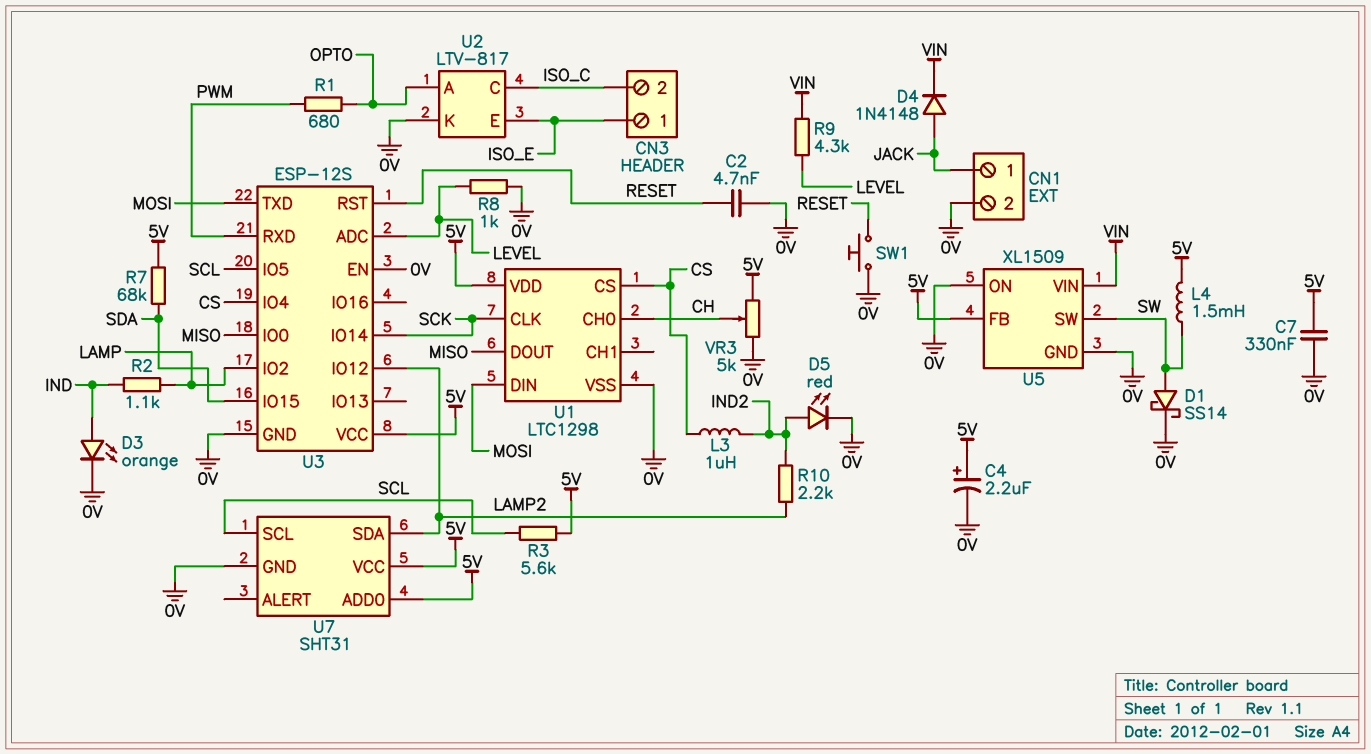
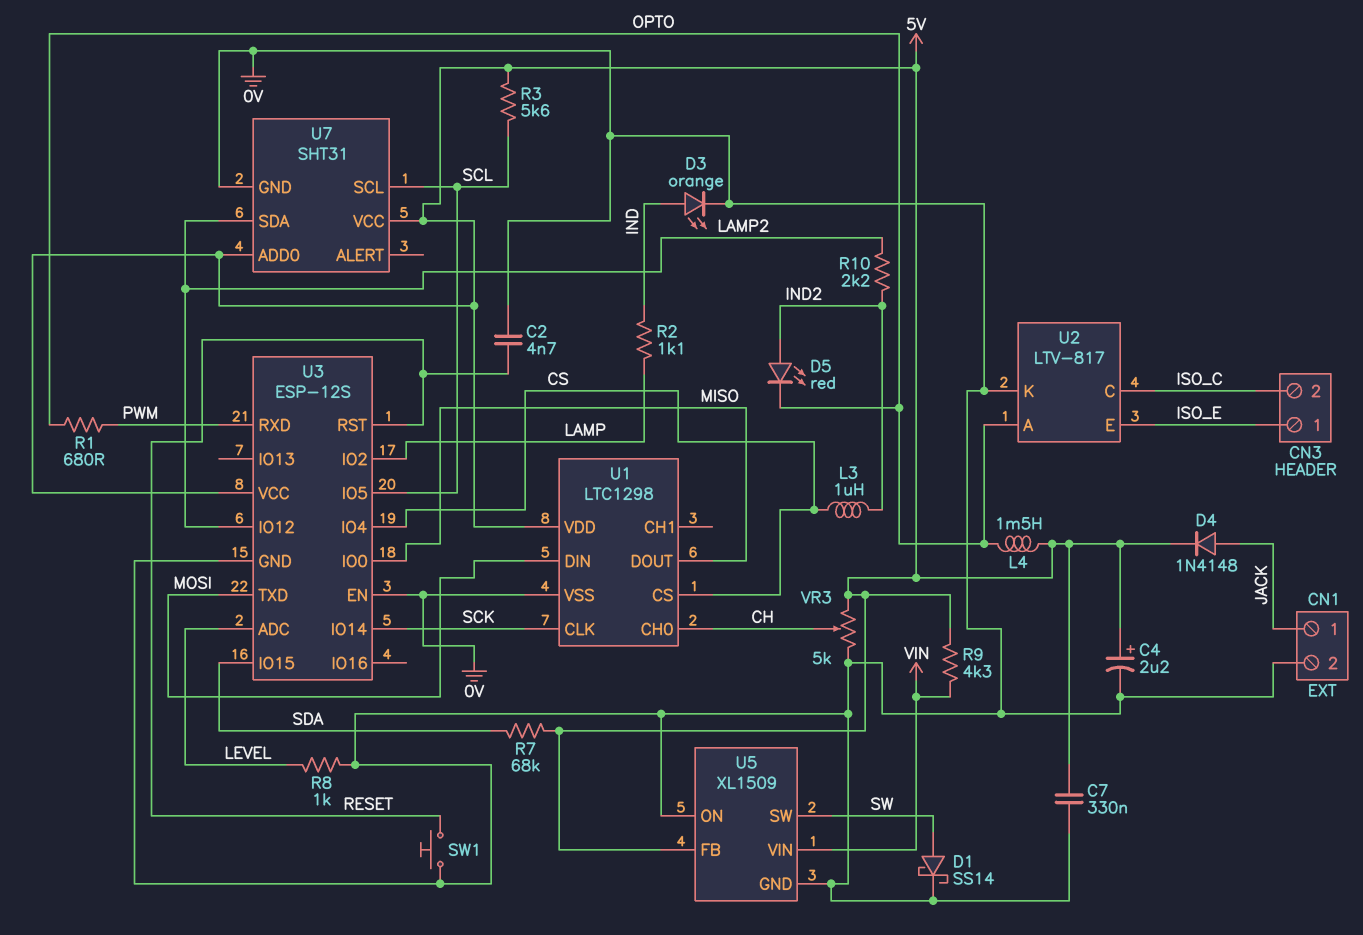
D4: diode 1N4148 (A JACK, K VIN) -> diode 1N4148 (A JACK, K 5V)
D5: LED red (A IND2, K 0V) -> LED red (A IND2, K OPTO)
L4: 1.5mH (5V, SW) -> 1.5mH (5V, OPTO)
R9: 4.3k (LEVEL, VIN) -> 4.3k (5V, VIN)

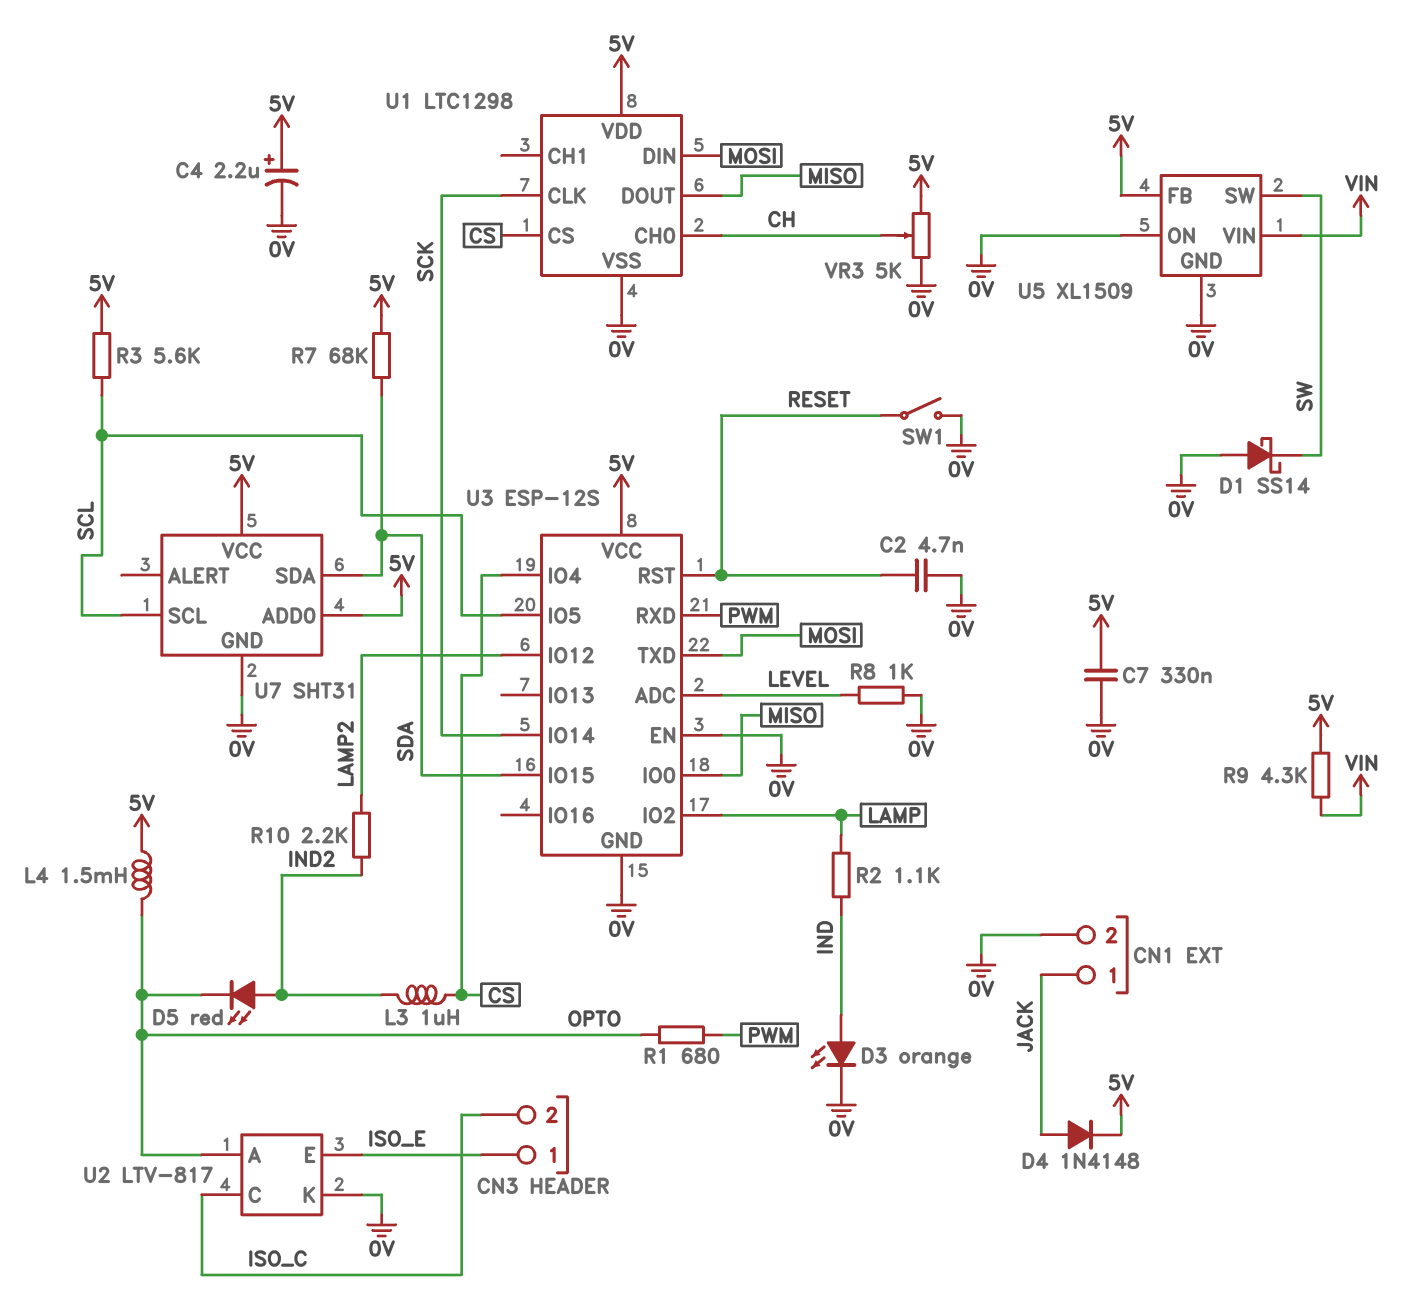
D1: schottky SS14 (A SW, K 0V) -> schottky SS14 (A 0V, K SW)
SW1: button (0V, RESET) -> switch (0V, RESET)
U7 pin SDA: LAMP2 -> SDA

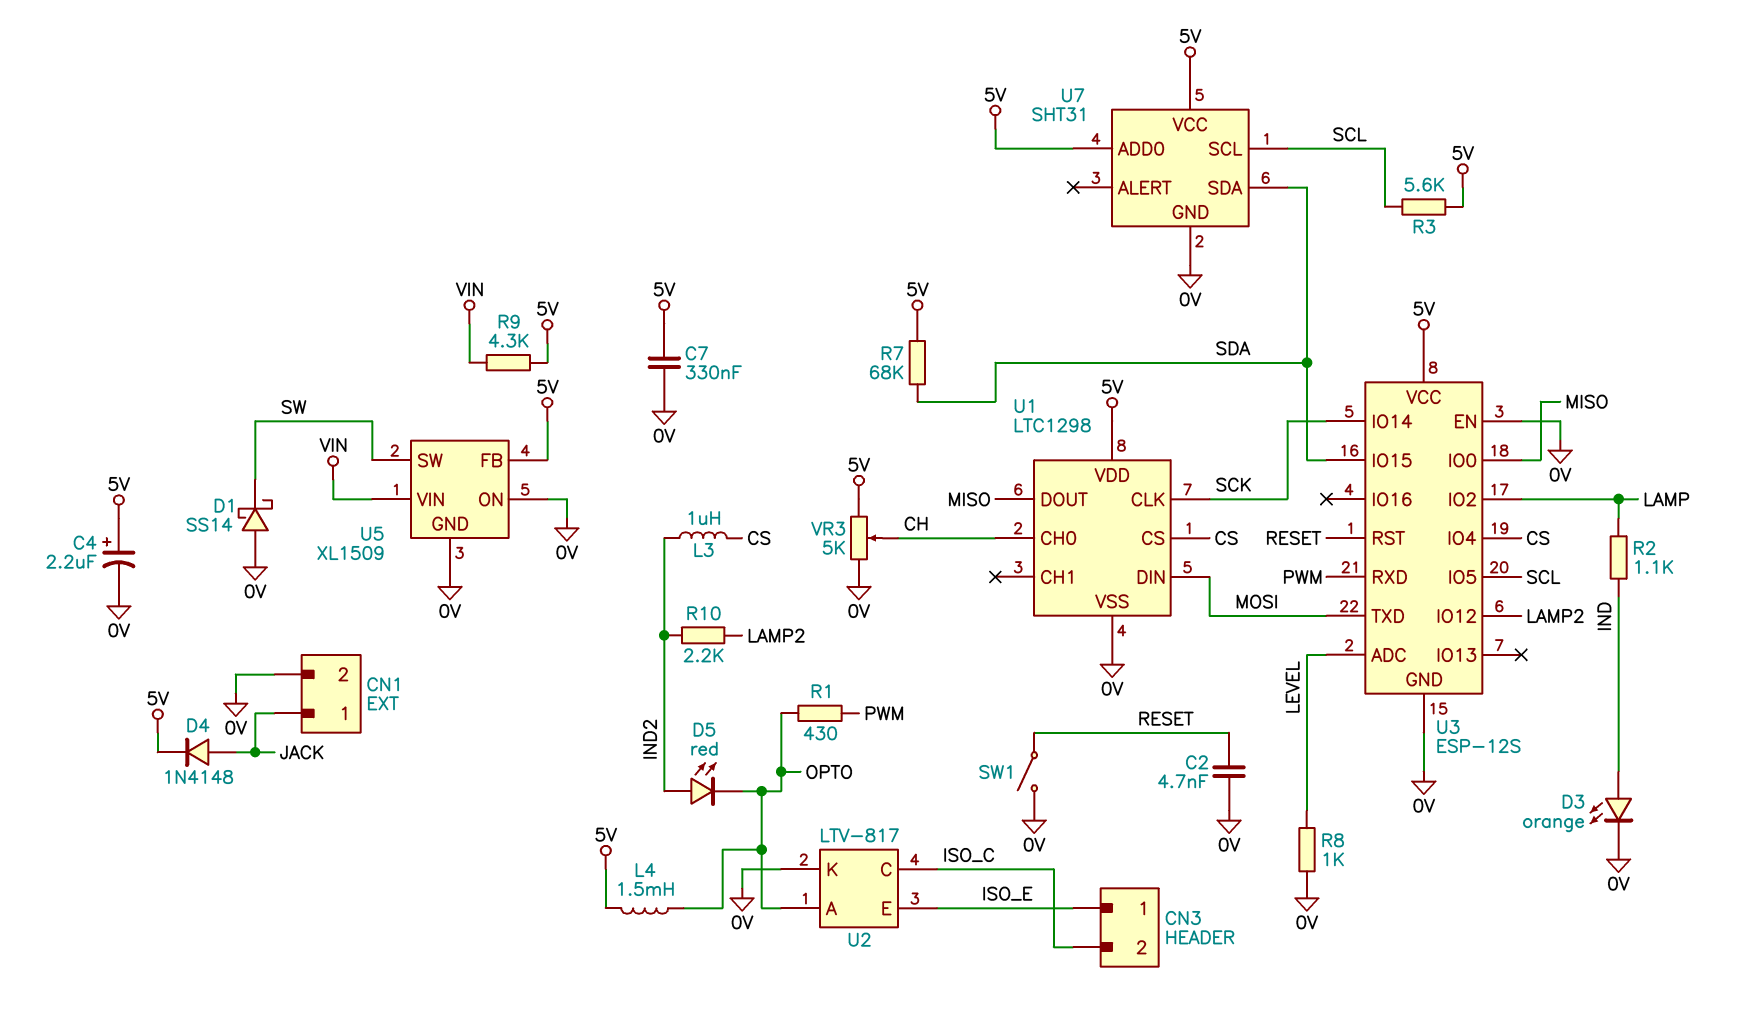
R1: 680 (OPTO, PWM) -> 430 (OPTO, PWM)

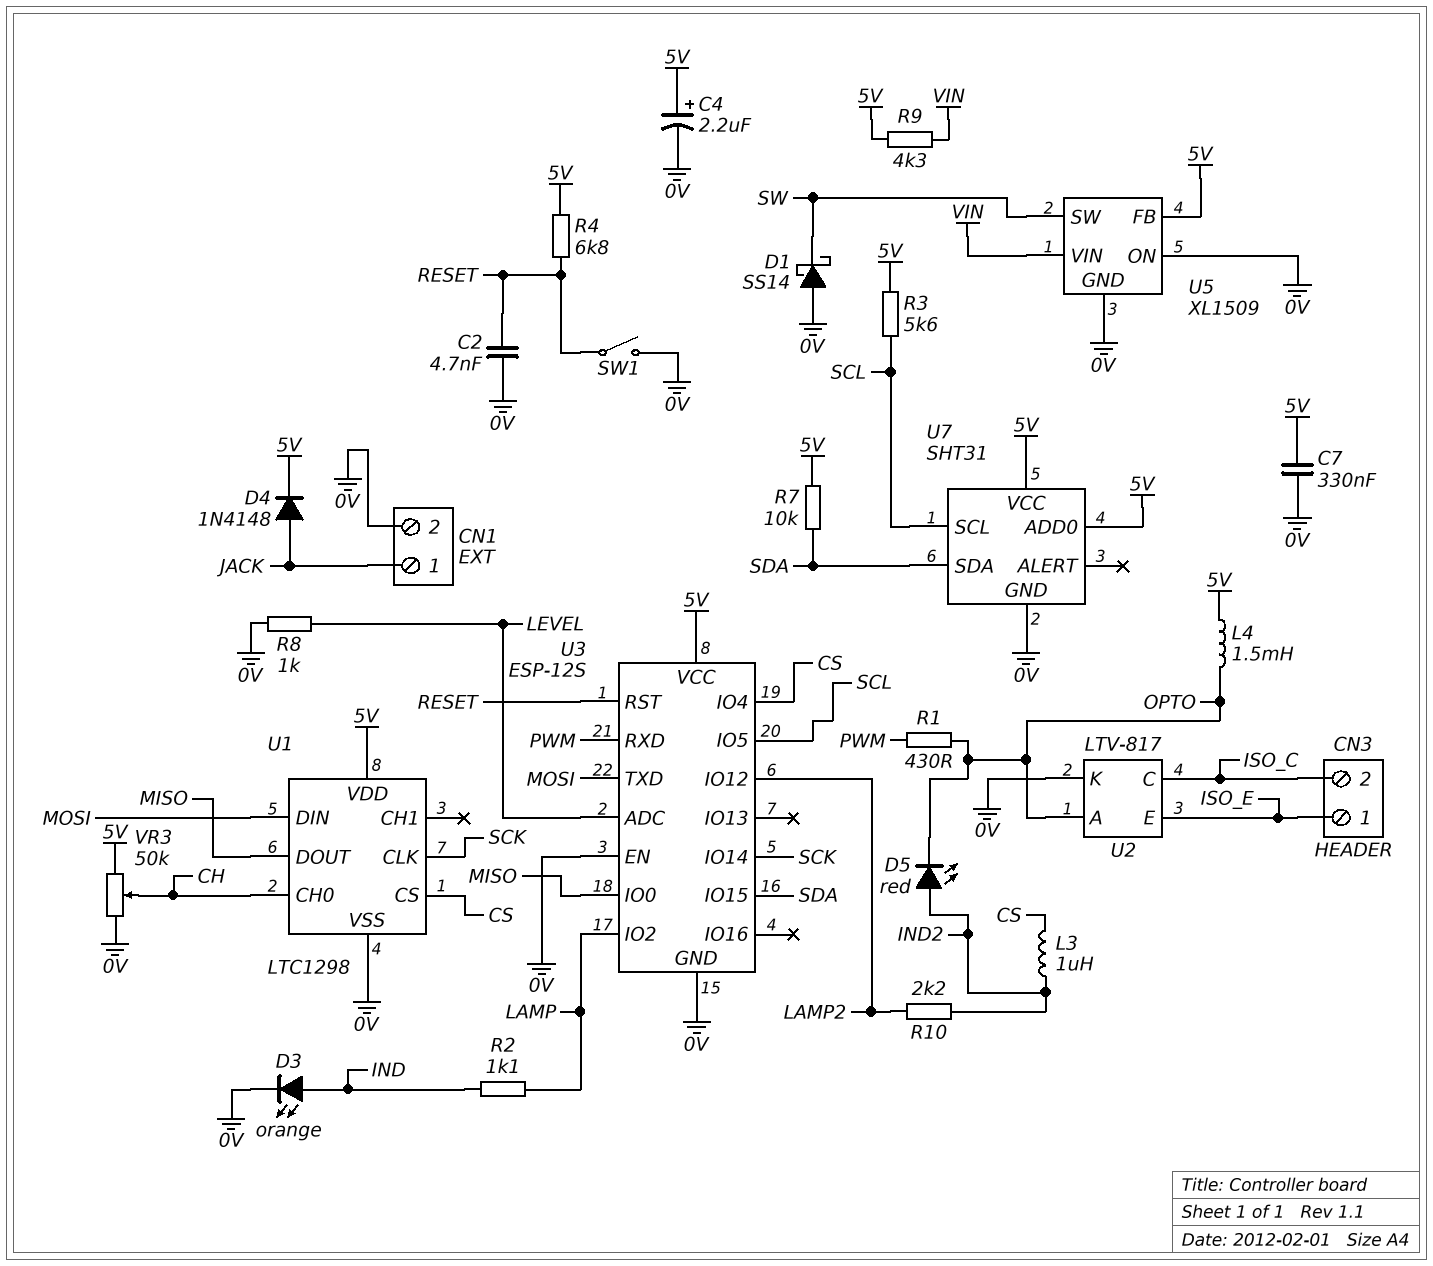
R4: none -> 6.8k (5V, RESET)
R7: 68k (5V, SDA) -> 10k (5V, SDA)
VR3: 5k (0V, 5V, wiper CH) -> 50k (0V, 5V, wiper CH)

